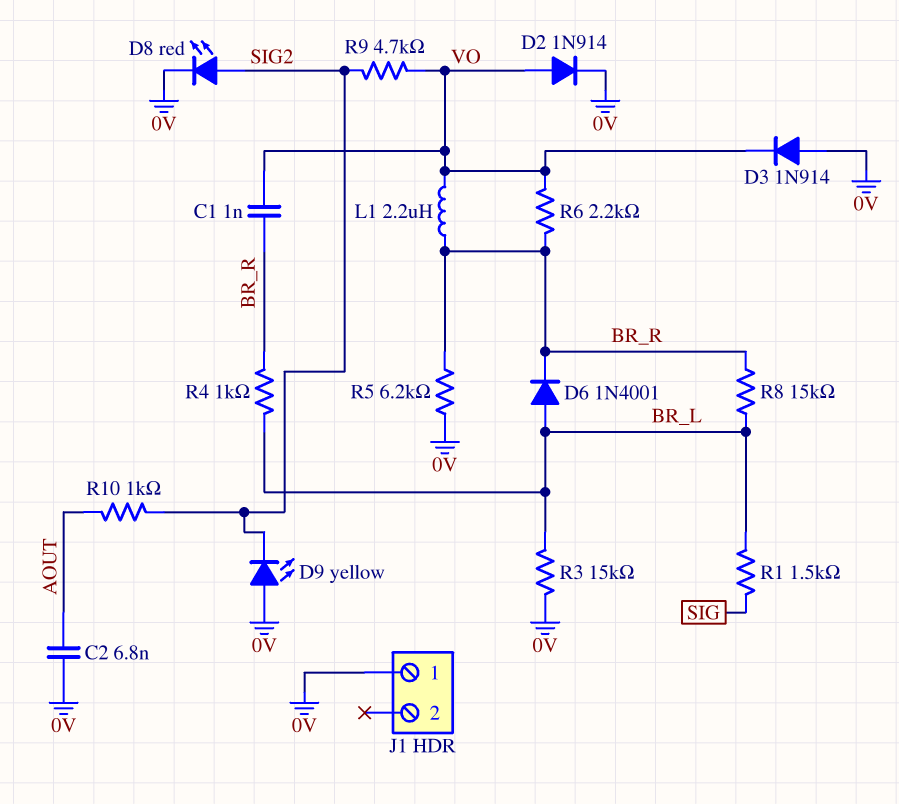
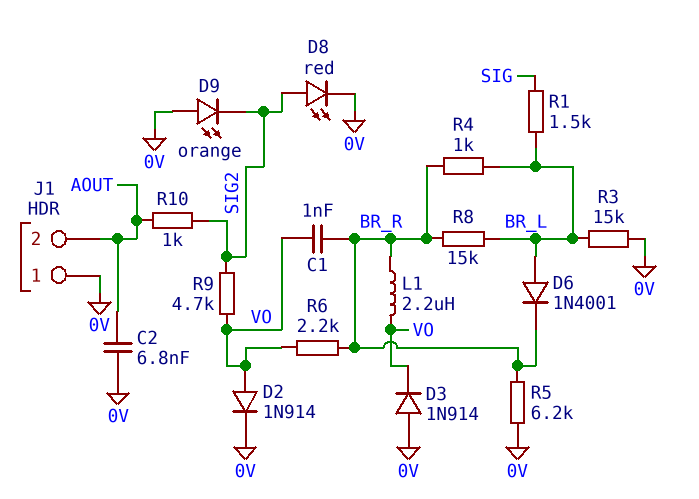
D9: LED yellow (A 0V, K SIG2) -> LED orange (A 0V, K SIG2)
J1 pin 2: none -> AOUT

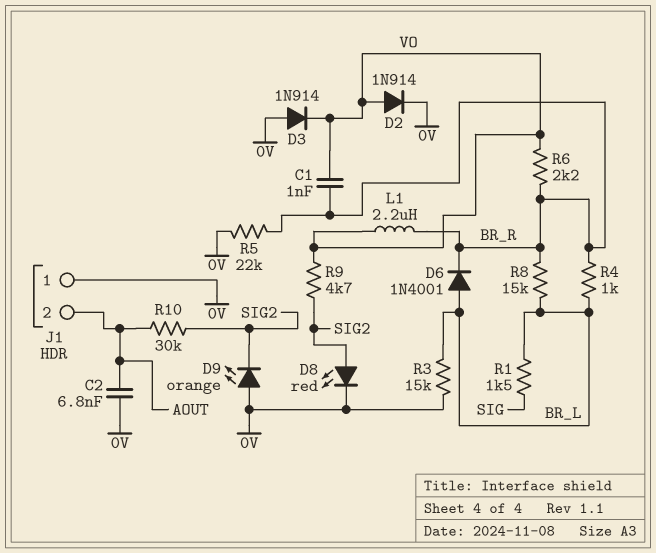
R5: 6.2k (0V, BR_R) -> 22k (0V, BR_R)
R10: 1k (AOUT, SIG2) -> 30k (AOUT, SIG2)

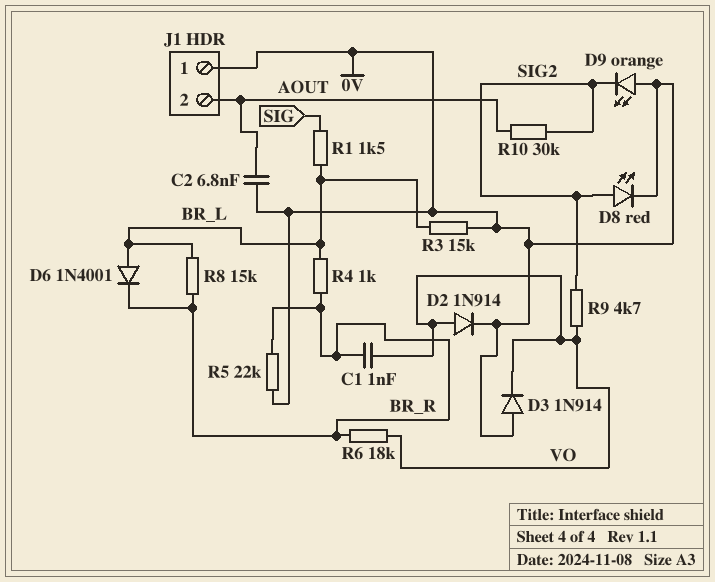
L1: 2.2uH (BR_R, VO) -> none
R6: 2.2k (BR_R, VO) -> 18k (BR_R, VO)

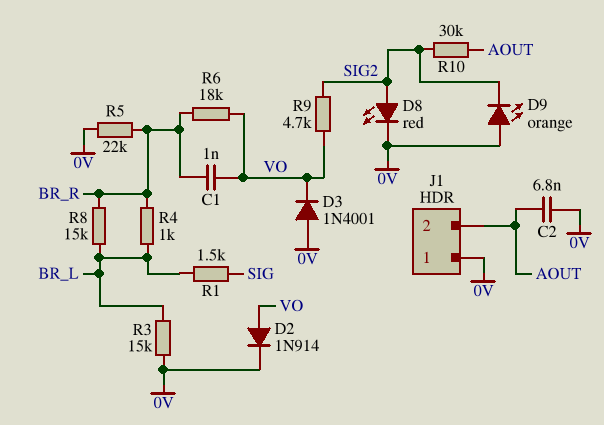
D3: diode 1N914 (A 0V, K VO) -> diode 1N4001 (A 0V, K VO)
D6: diode 1N4001 (A BR_L, K BR_R) -> none

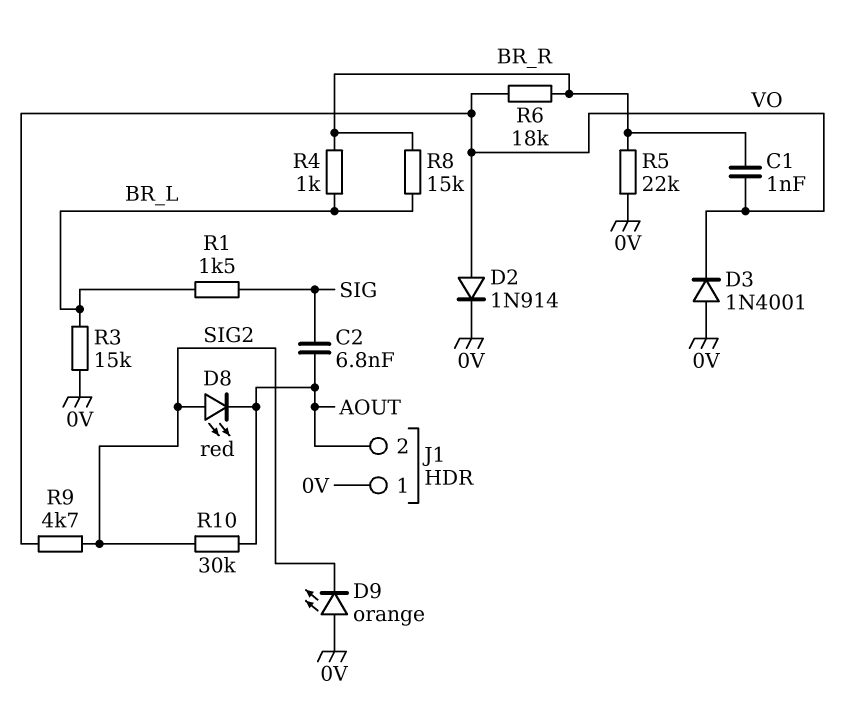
C2: 6.8nF (0V, AOUT) -> 6.8nF (AOUT, SIG)
D8: LED red (A SIG2, K 0V) -> LED red (A SIG2, K AOUT)

